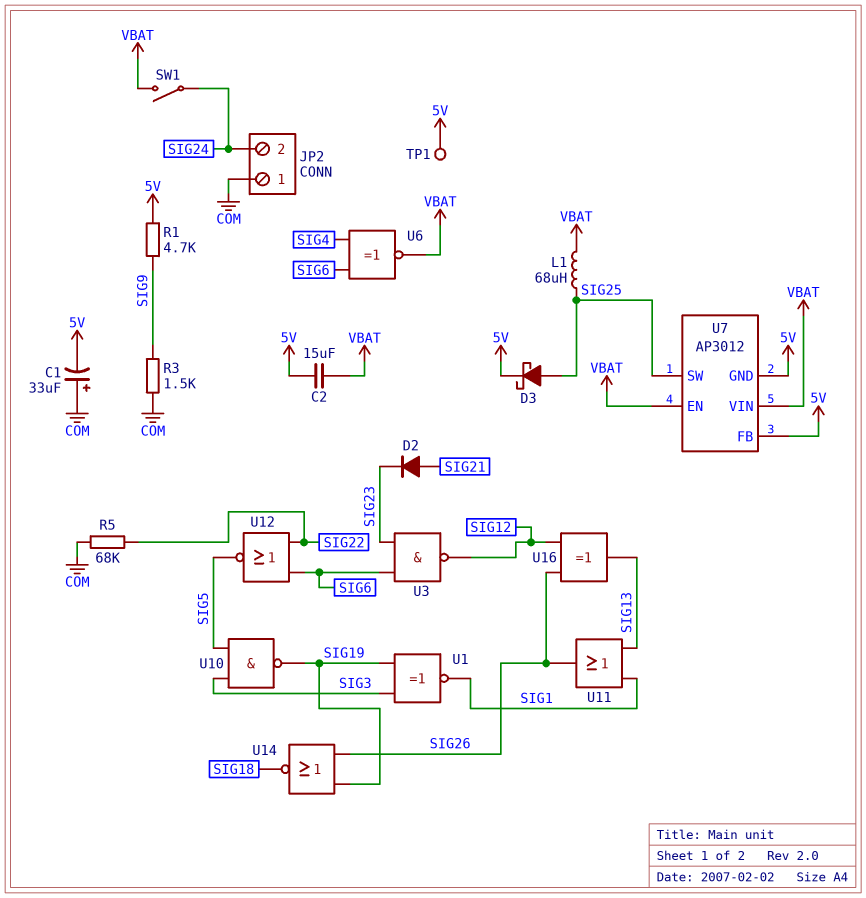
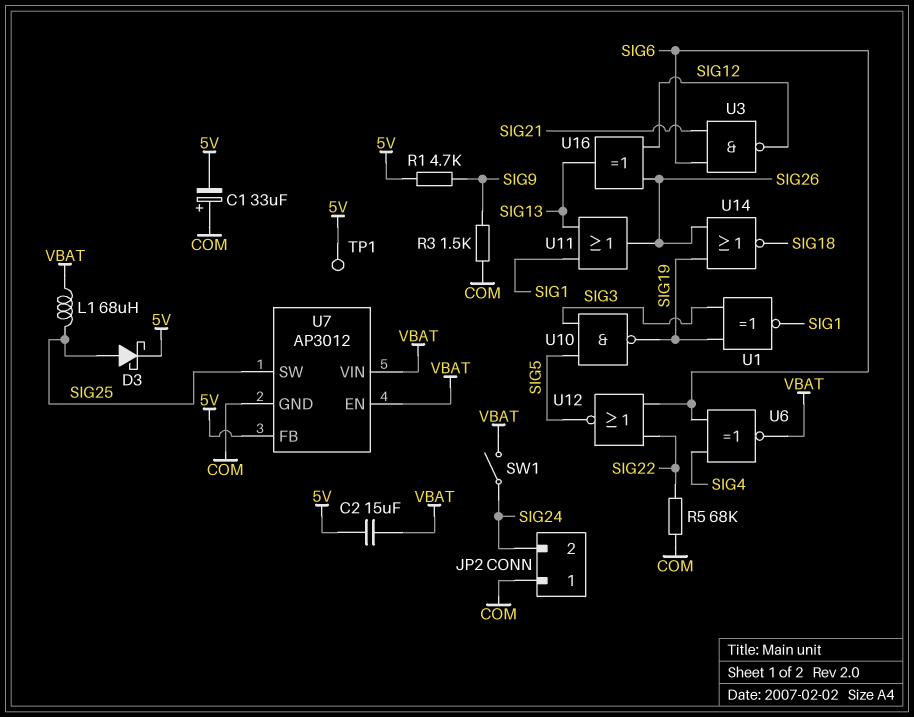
D2: diode (A SIG21, K SIG23) -> none
U3: NAND (in SIG6, in SIG23, out SIG12) -> NAND (in SIG6, in SIG21, out SIG12)
U7 pin GND: 5V -> COM

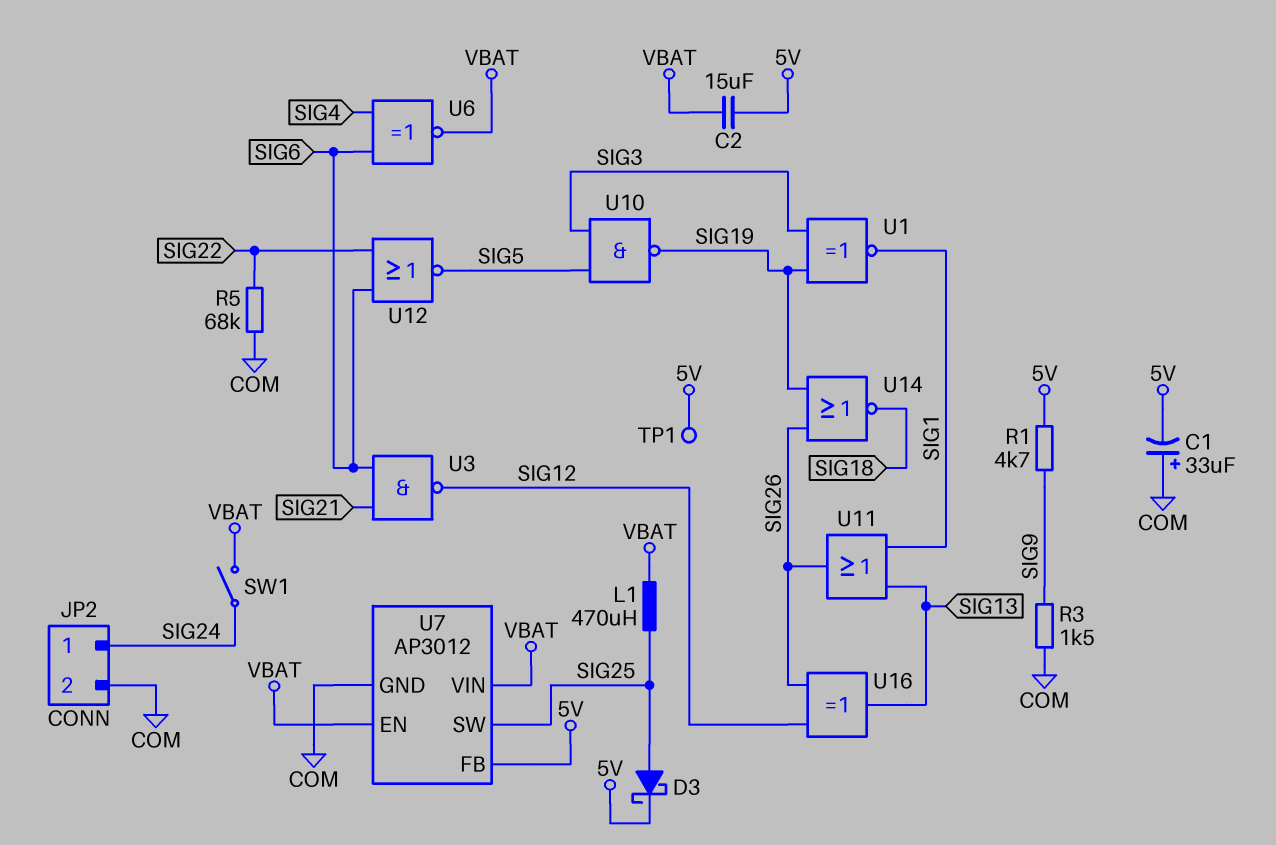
JP2 pin 1: COM -> SIG24
JP2 pin 2: SIG24 -> COM
L1: 68uH (SIG25, VBAT) -> 470uH (SIG25, VBAT)

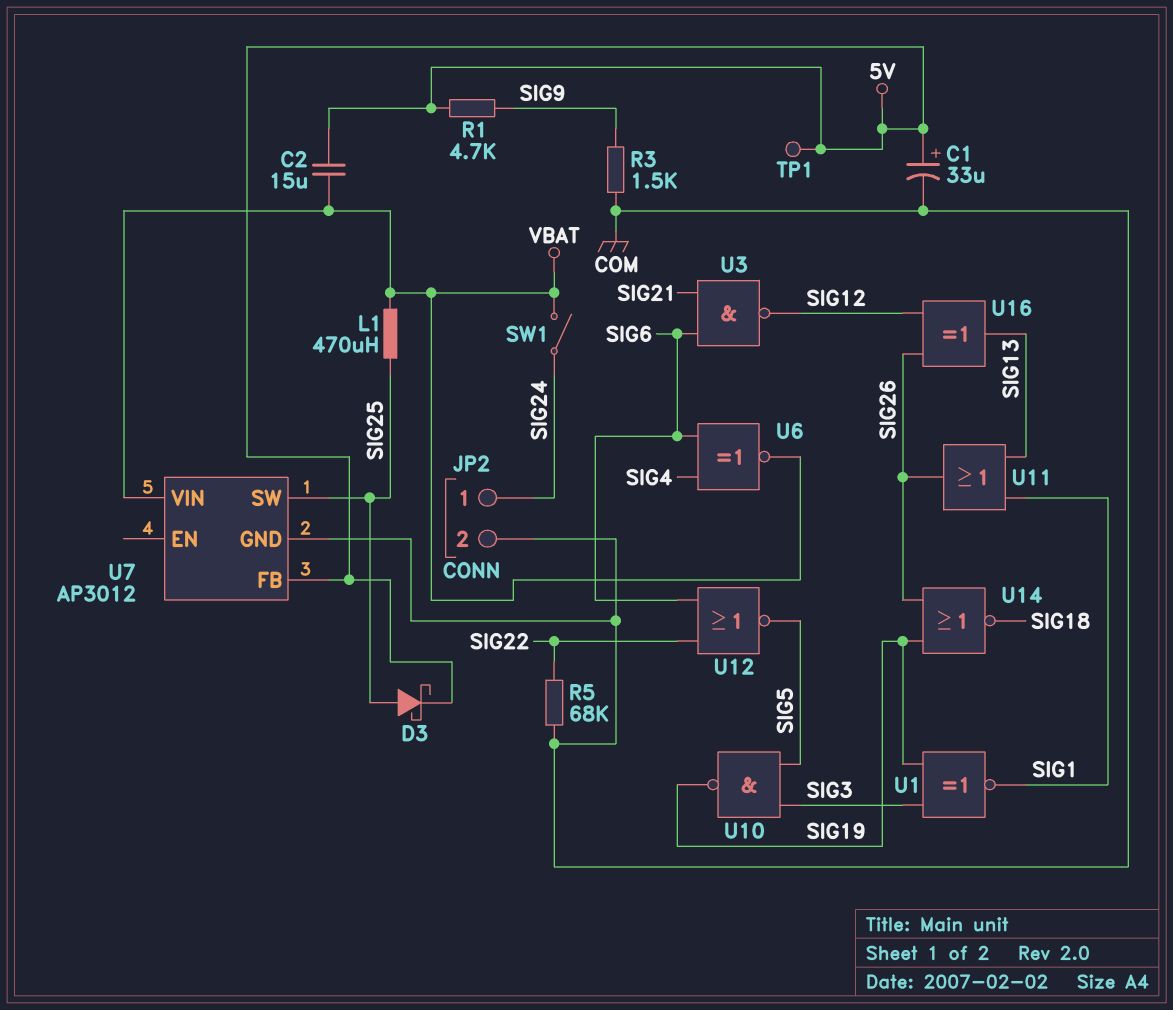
C1: 33uF (plus COM, minus 5V) -> 33uF (plus 5V, minus COM)
U7 pin EN: VBAT -> none

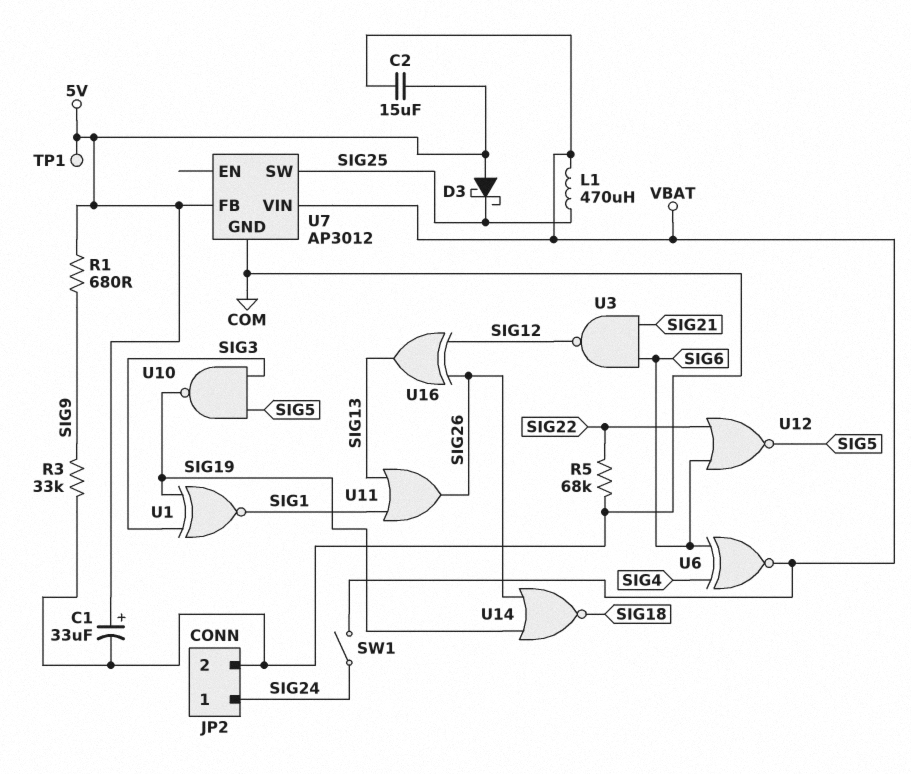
D3: schottky (A SIG25, K 5V) -> schottky (A 5V, K SIG25)
R1: 4.7k (5V, SIG9) -> 680 (5V, SIG9)
R3: 1.5k (COM, SIG9) -> 33k (COM, SIG9)

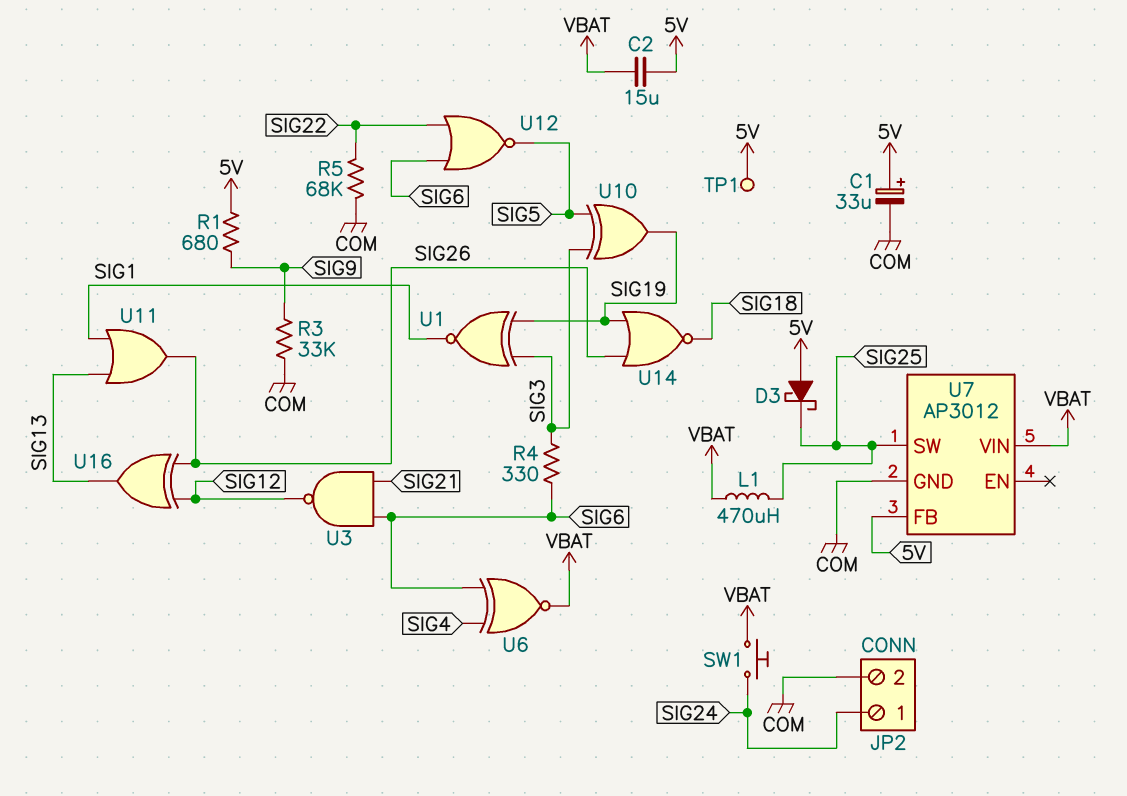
R4: none -> 330 (SIG3, SIG6)
SW1: switch (SIG24, VBAT) -> button (SIG24, VBAT)
U10: NAND (in SIG3, in SIG5, out SIG19) -> XOR (in SIG3, in SIG5, out SIG19)

